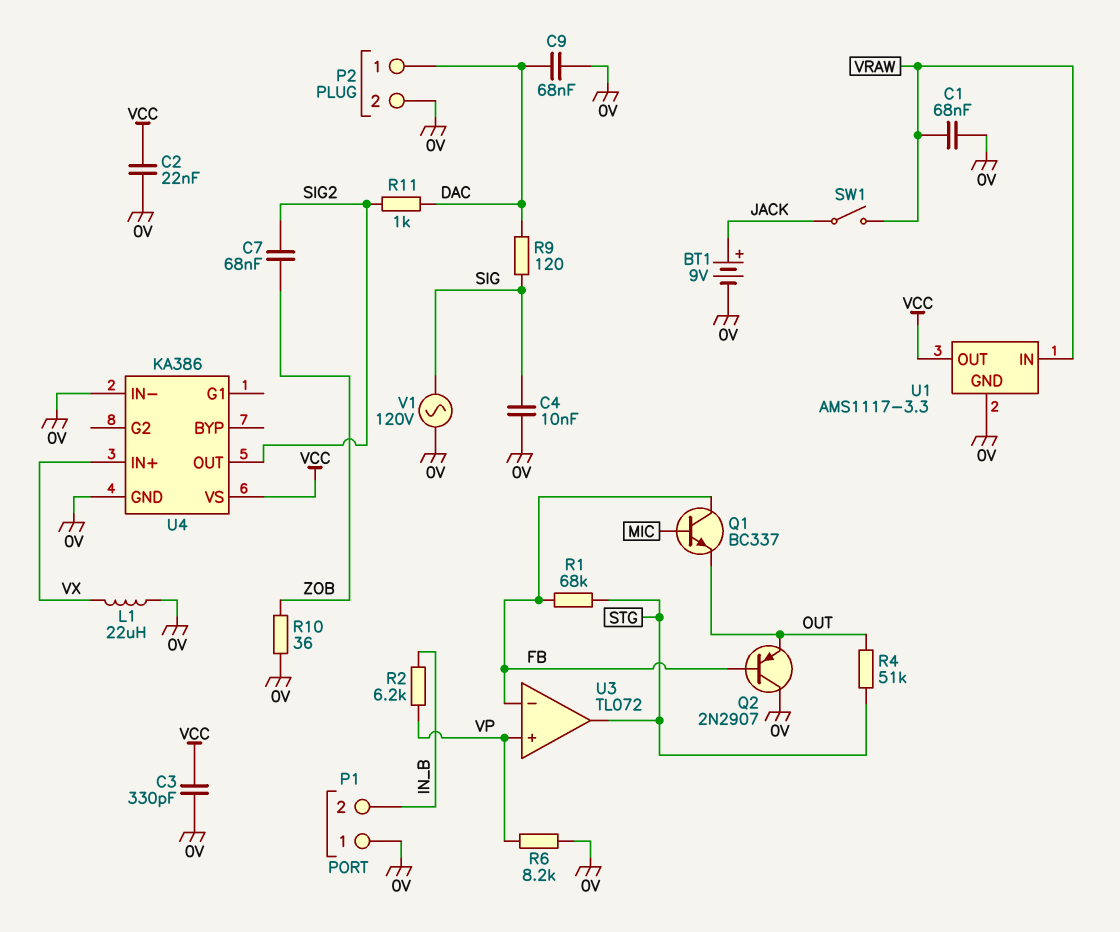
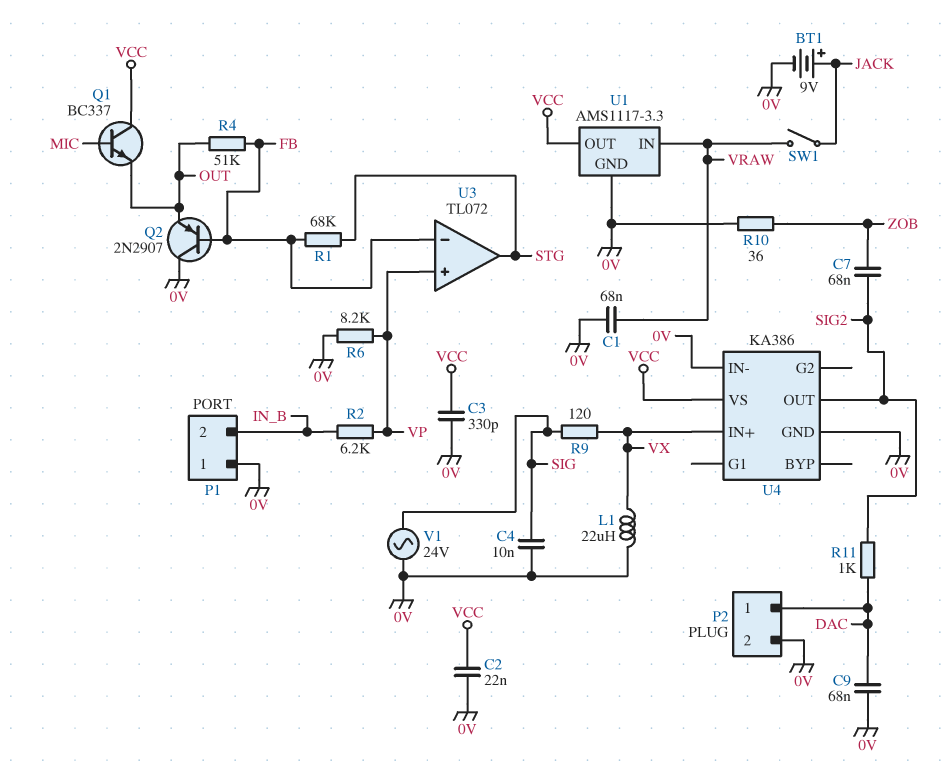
Q1: NPN BC337 (B MIC, C FB, E OUT) -> NPN BC337 (B MIC, C VCC, E OUT)
R4: 51k (OUT, STG) -> 51k (FB, OUT)
R9: 120 (DAC, SIG) -> 120 (SIG, VX)
V1: AC 120V (0V, SIG) -> AC 24V (0V, SIG)

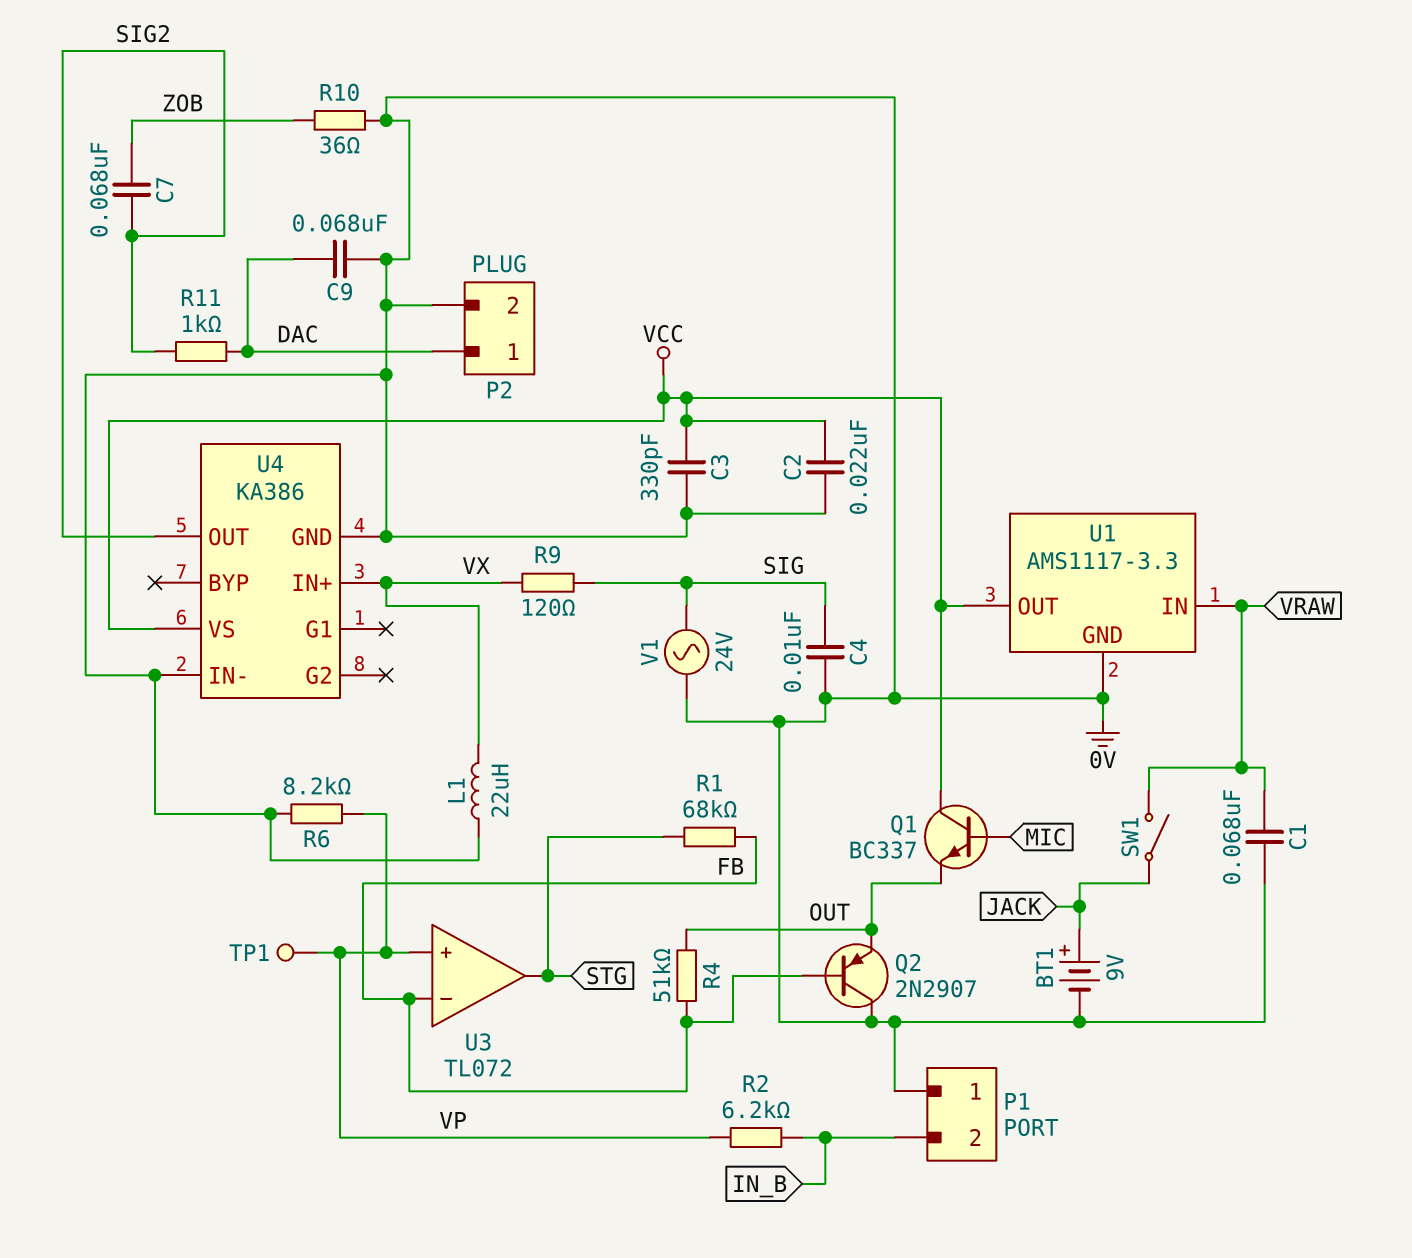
TP1: none -> test point (VP)

